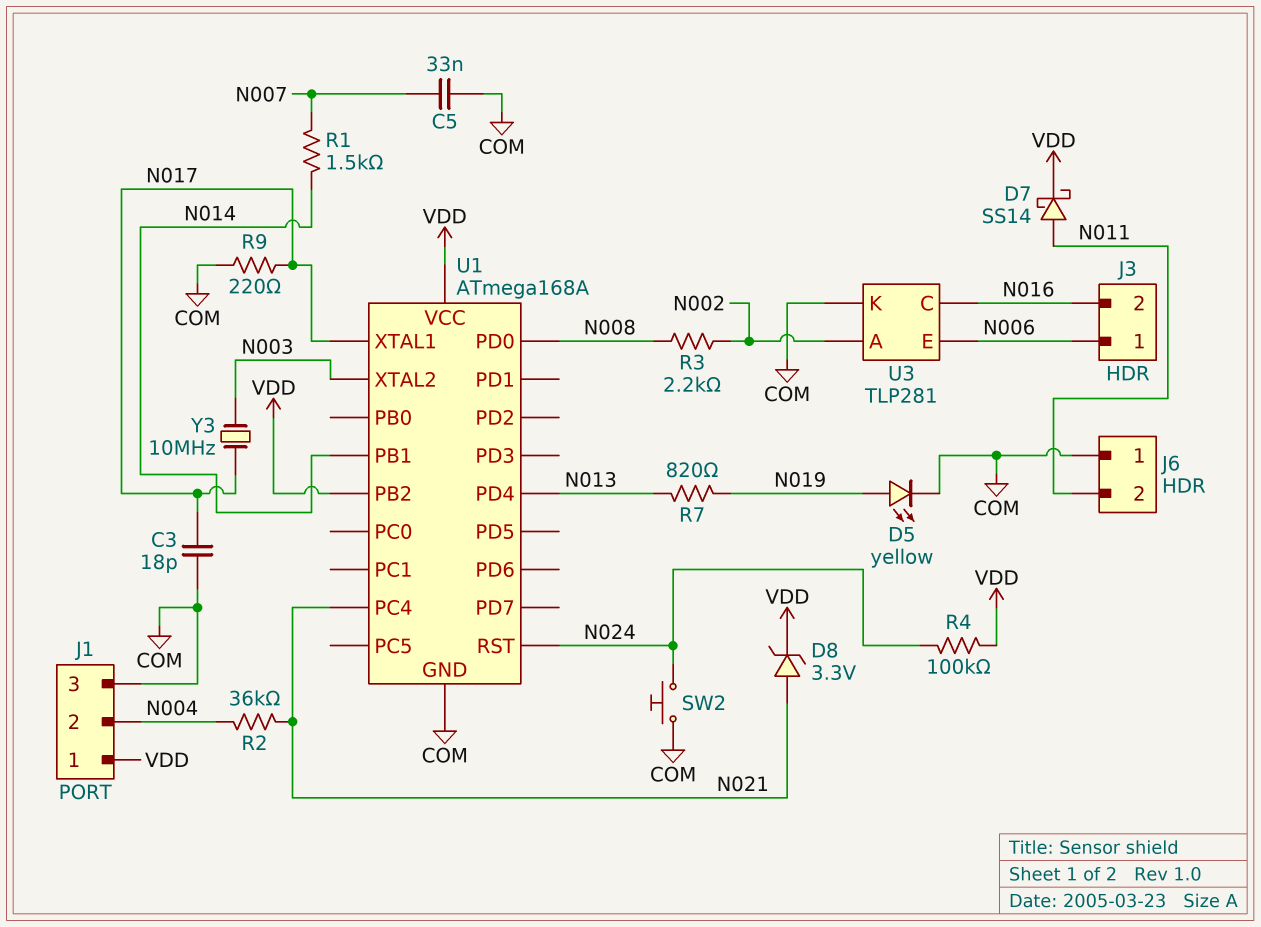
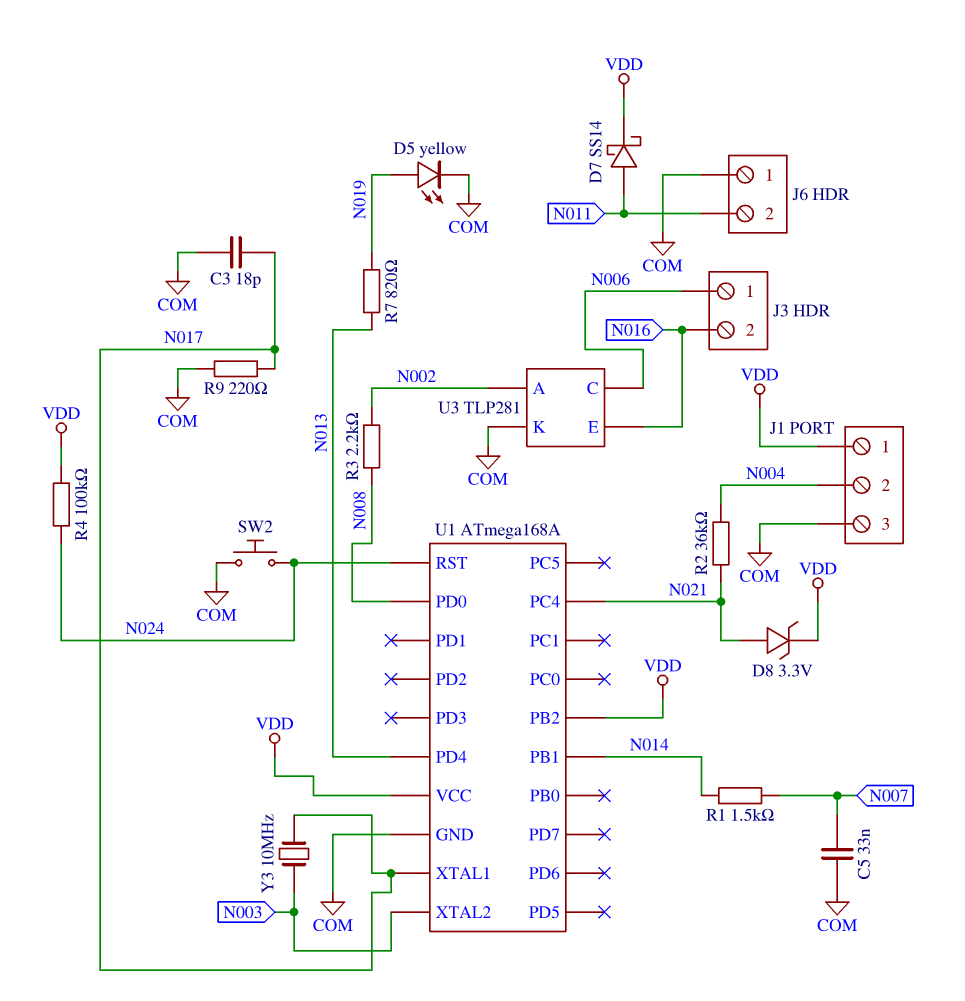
U3 pin C: N016 -> N006
U3 pin E: N006 -> N016

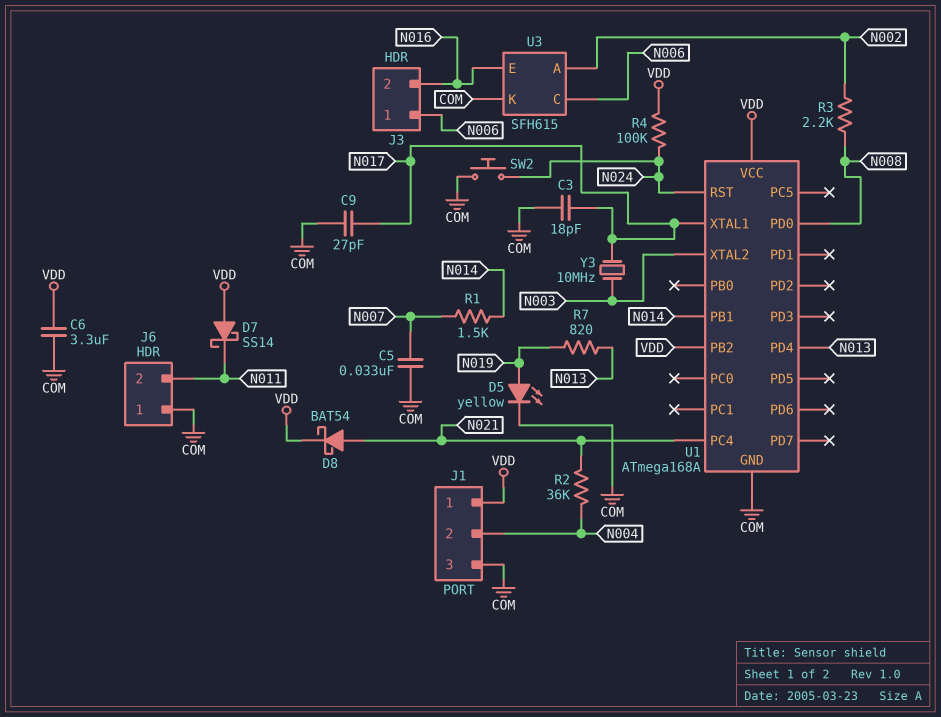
C6: none -> 3.3uF (COM, VDD)
C9: none -> 27pF (COM, N017)
D7: schottky SS14 (A N011, K VDD) -> schottky SS14 (A VDD, K N011)
D8: zener 3.3V (A N021, K VDD) -> schottky BAT54 (A N021, K VDD)
R9: 220 (COM, N017) -> none
U3: TLP281 -> SFH615

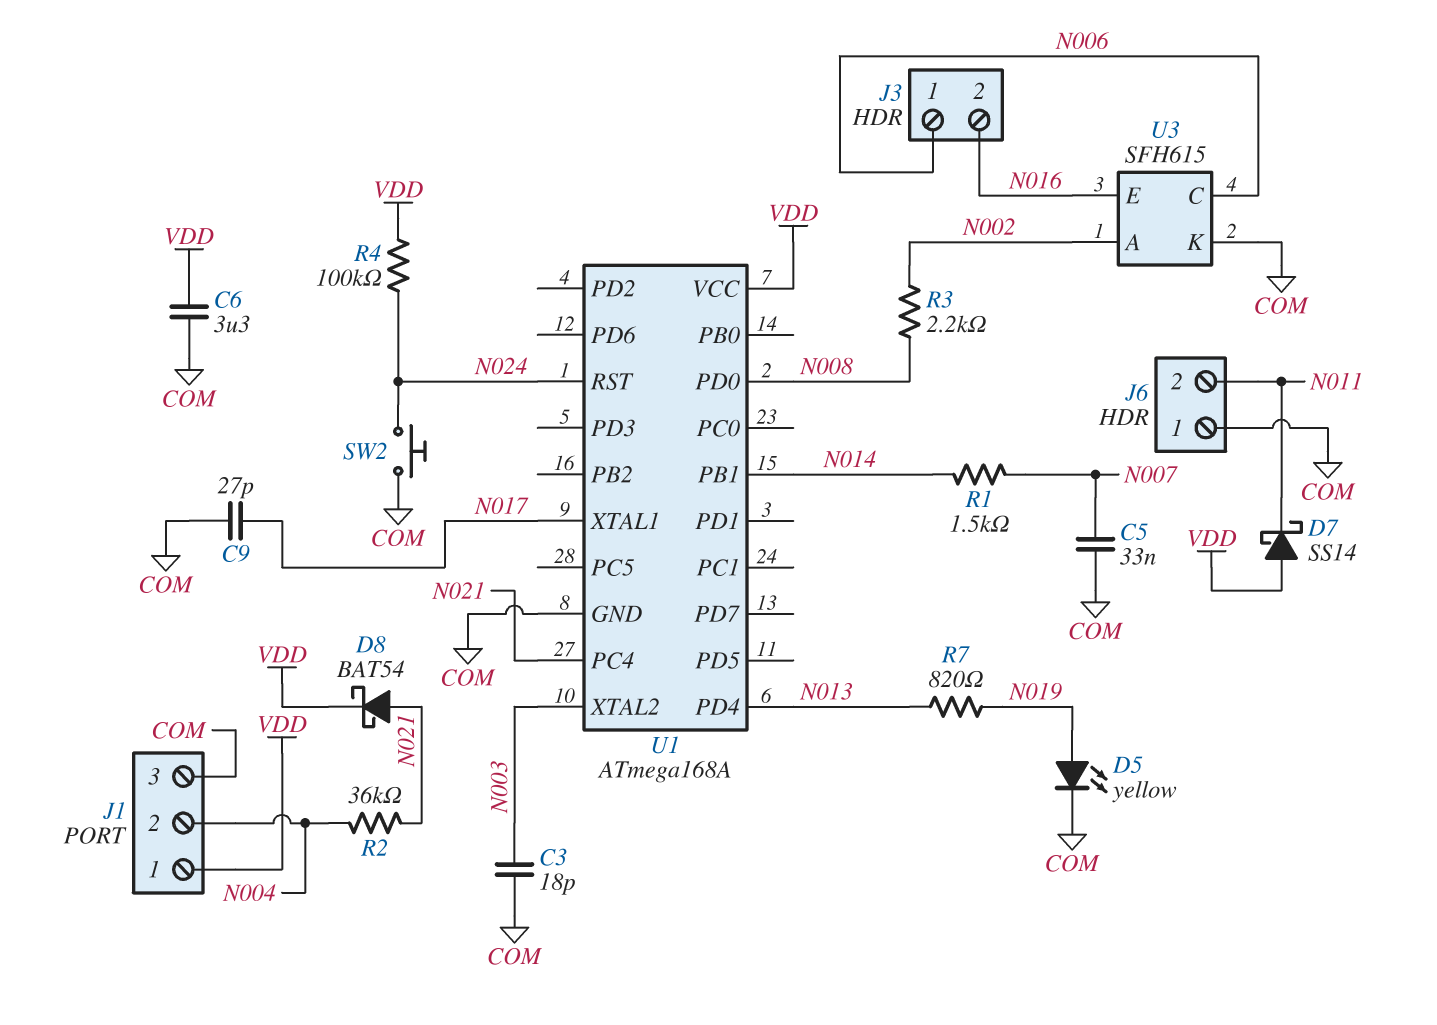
C3: 18pF (COM, N017) -> 18pF (COM, N003)
U1 pin PB2: VDD -> none
Y3: 10MHz (N003, N017) -> none

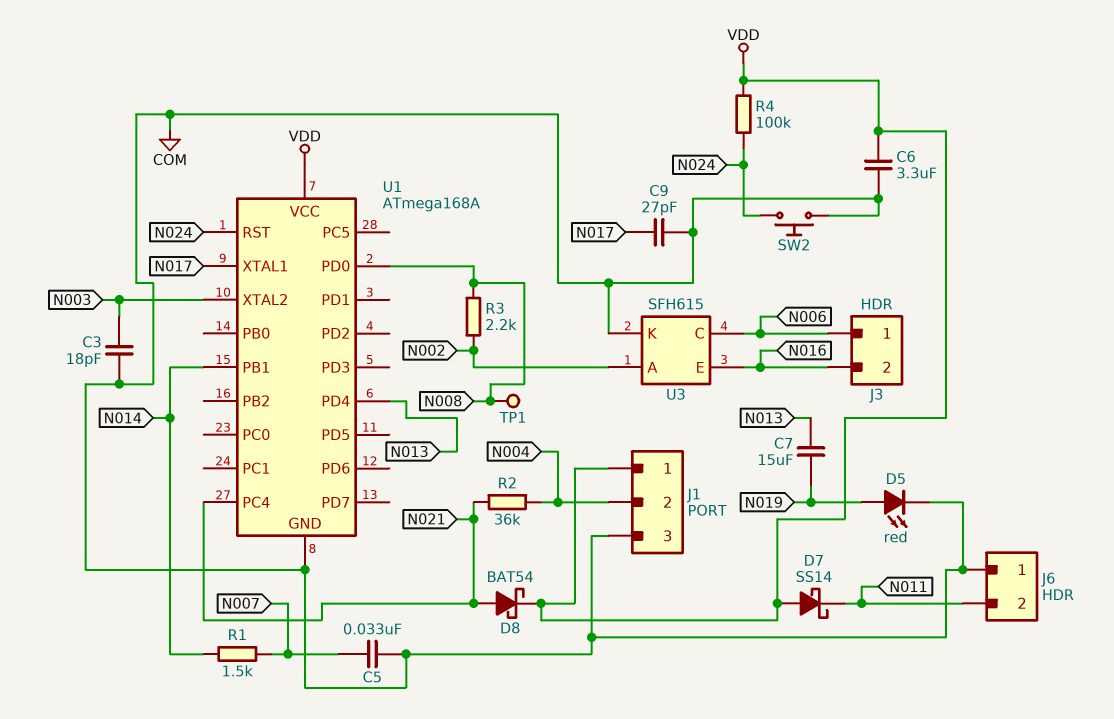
C7: none -> 15uF (N013, N019)
D5: LED yellow (A N019, K COM) -> LED red (A N019, K COM)
R7: 820 (N013, N019) -> none
TP1: none -> test point (N008)

